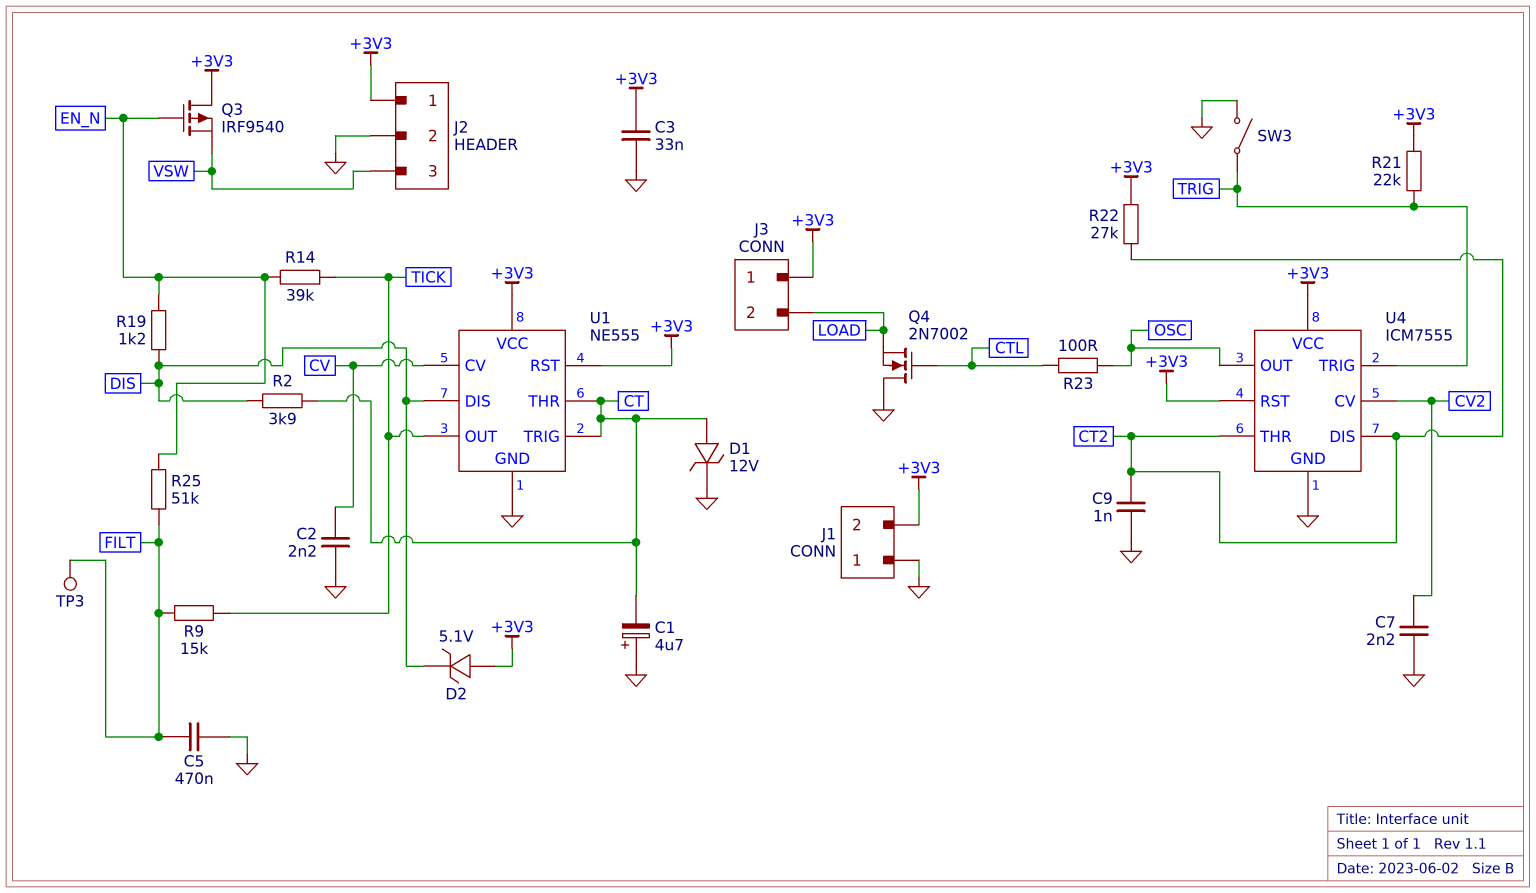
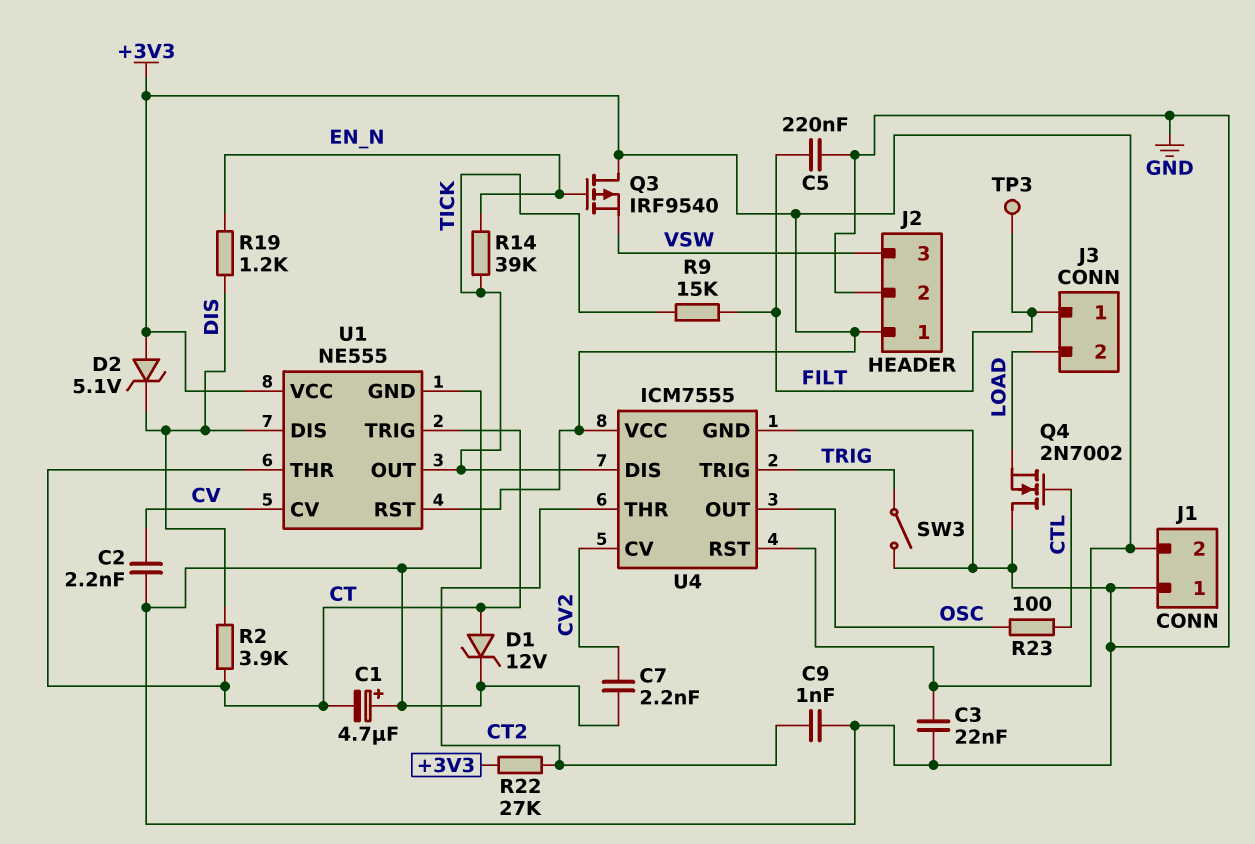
C3: 33nF (+3V3, GND) -> 22nF (+3V3, GND)
C5: 470nF (FILT, GND) -> 220nF (FILT, GND)
J3 pin 1: +3V3 -> FILT
R21: 22k (+3V3, TRIG) -> none
R25: 51k (EN_N, FILT) -> none
U4 pin DIS: CT2 -> TICK

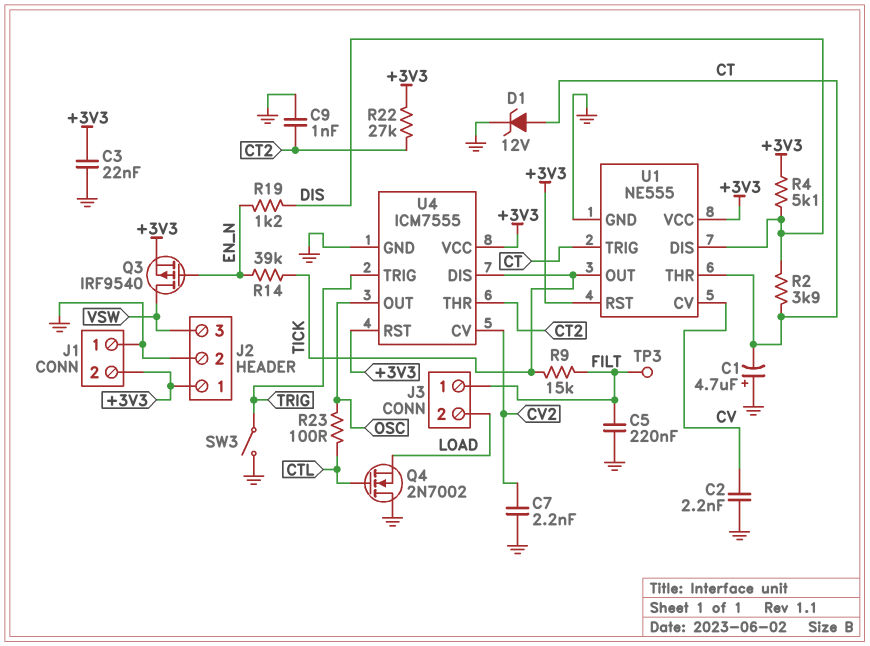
D2: zener 5.1V (A +3V3, K DIS) -> none
Q3: PMOS IRF9540 (G EN_N, D +3V3, S VSW) -> PMOS IRF9540 (G EN_N, D VSW, S +3V3)
R4: none -> 5.1k (+3V3, DIS)

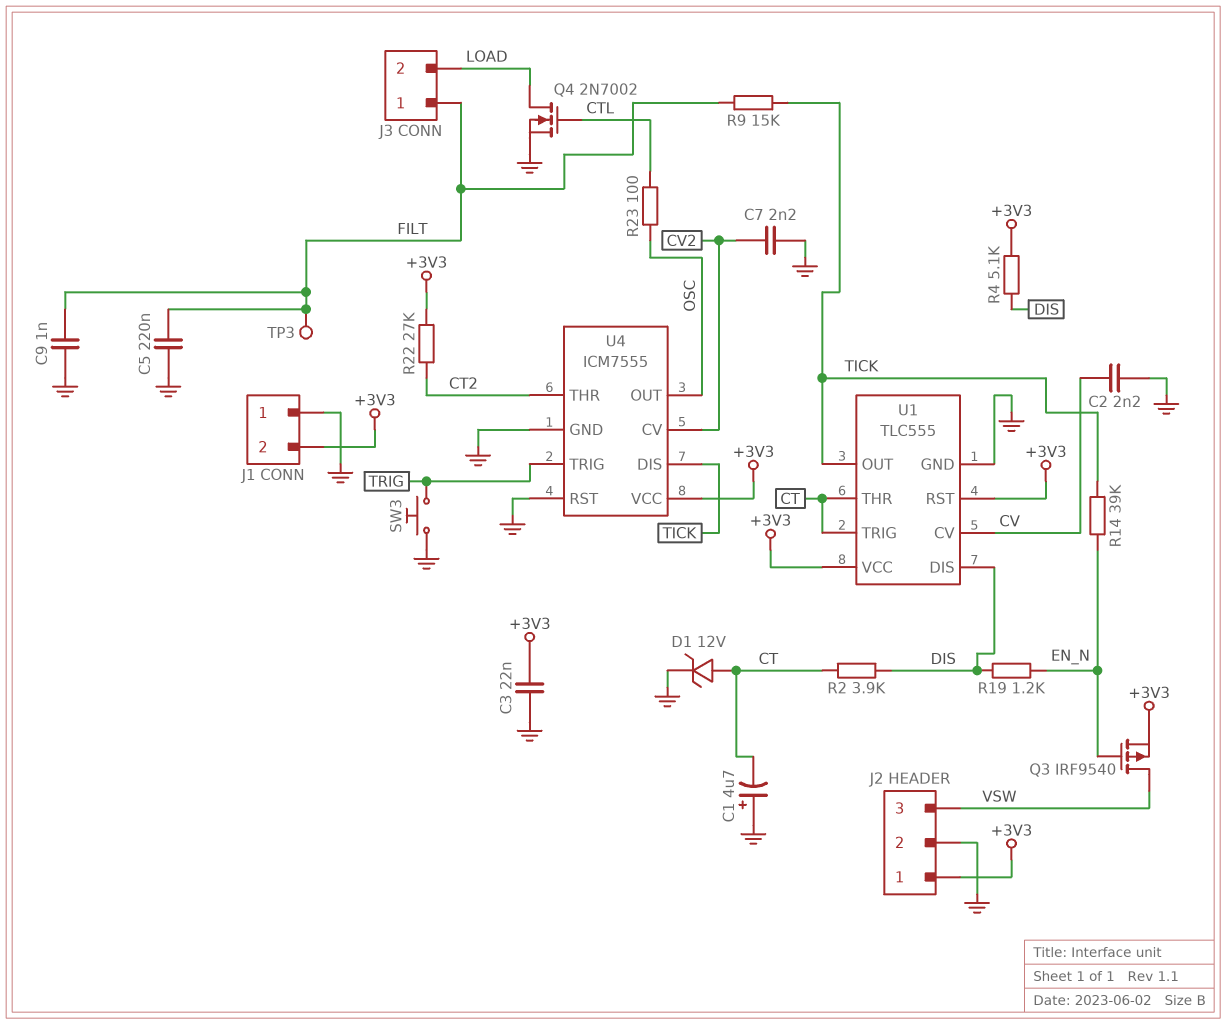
C9: 1nF (CT2, GND) -> 1nF (FILT, GND)
Q4: NMOS 2N7002 (G CTL, D GND, S LOAD) -> NMOS 2N7002 (G CTL, D LOAD, S GND)
SW3: switch (GND, TRIG) -> button (GND, TRIG)
U1: NE555 -> TLC555
U4 pin RST: +3V3 -> GND

